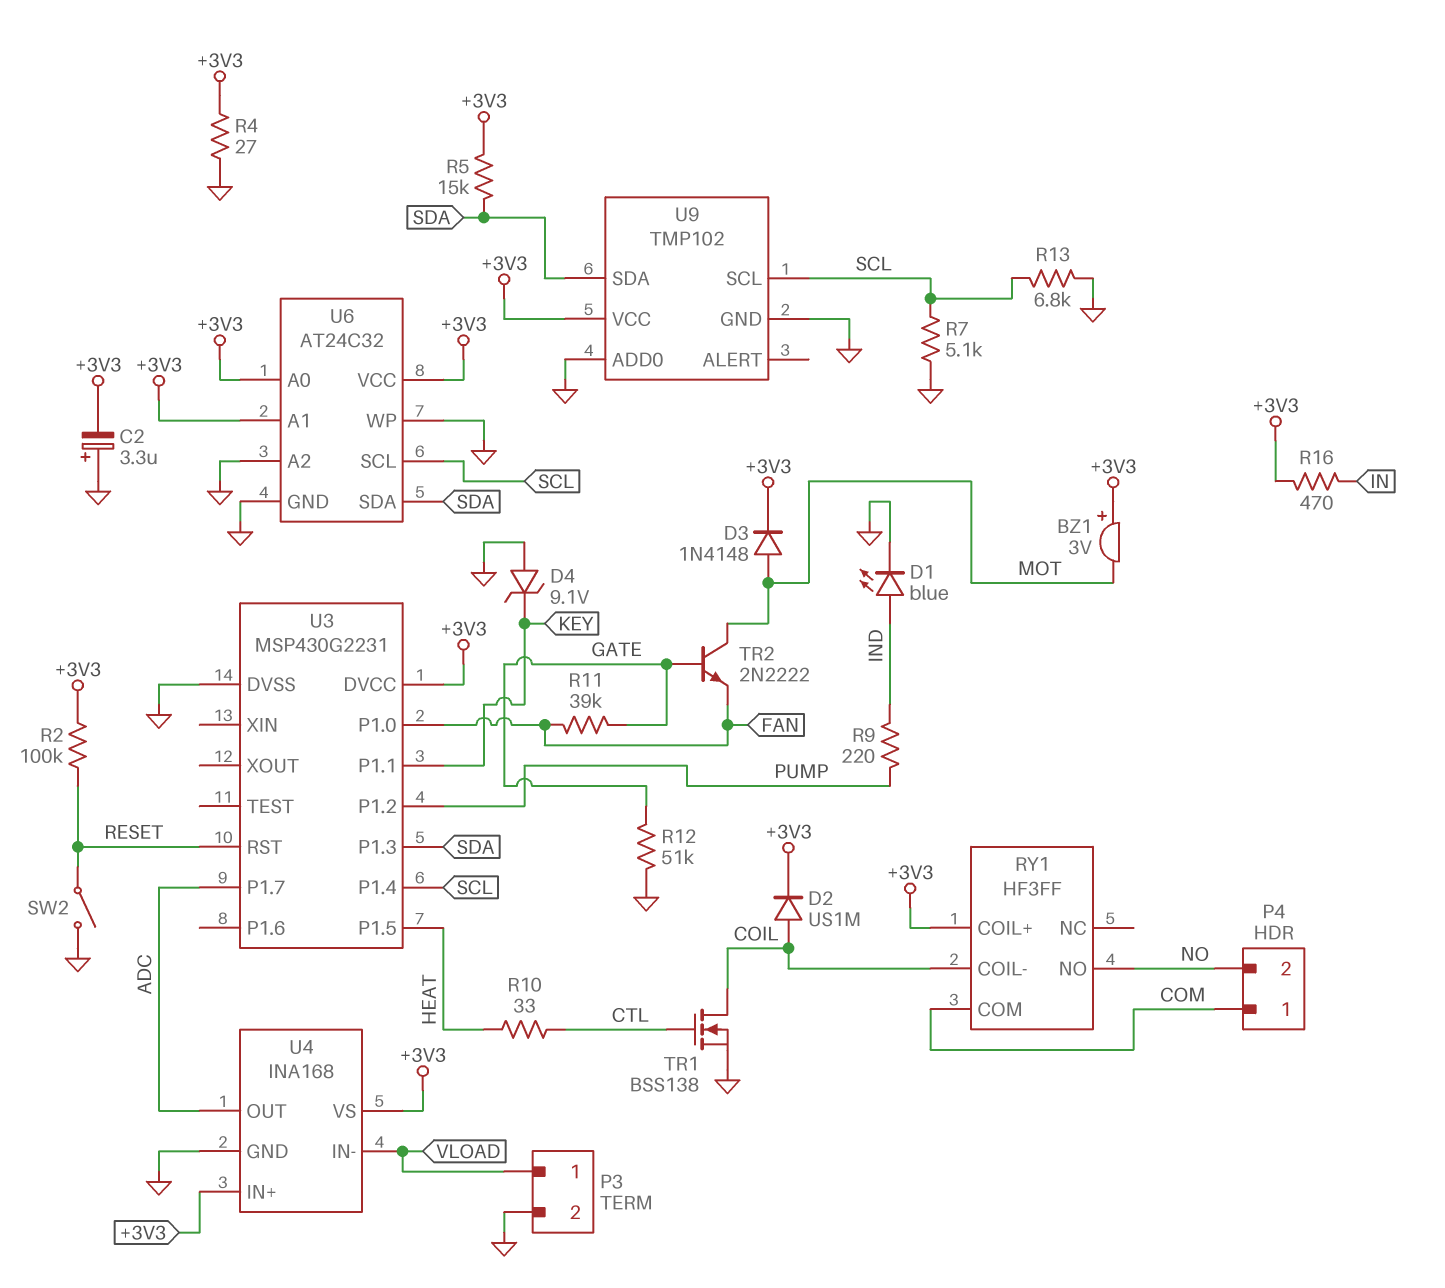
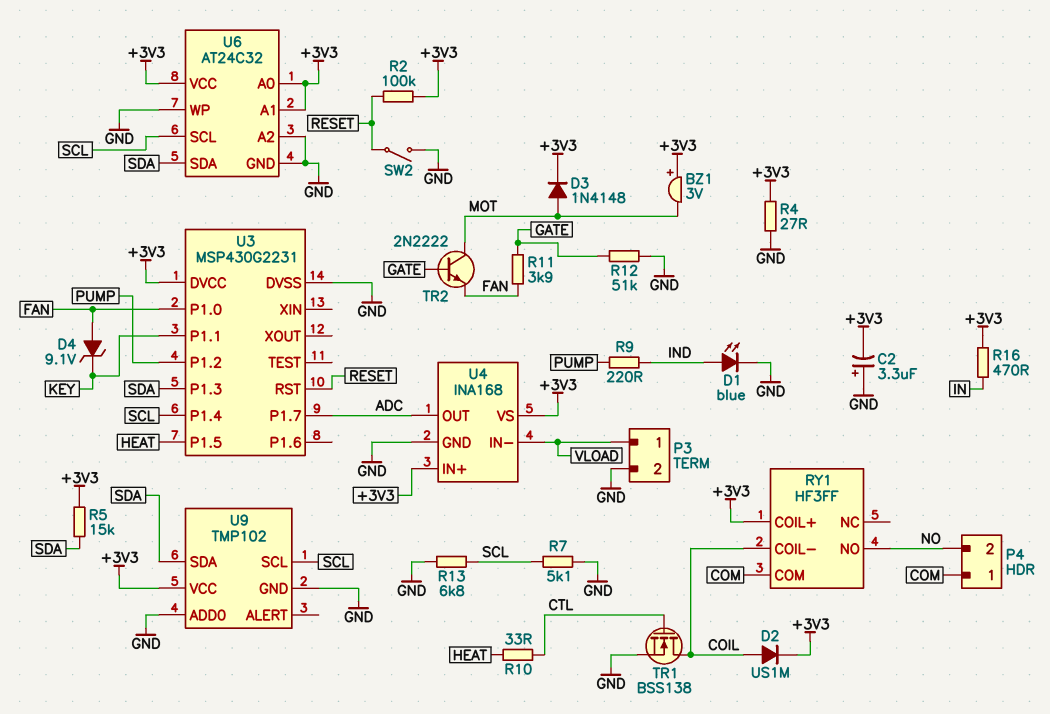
D4: zener 9.1V (A GND, K KEY) -> zener 9.1V (A FAN, K KEY)
R11: 39k (FAN, GATE) -> 3.9k (FAN, GATE)

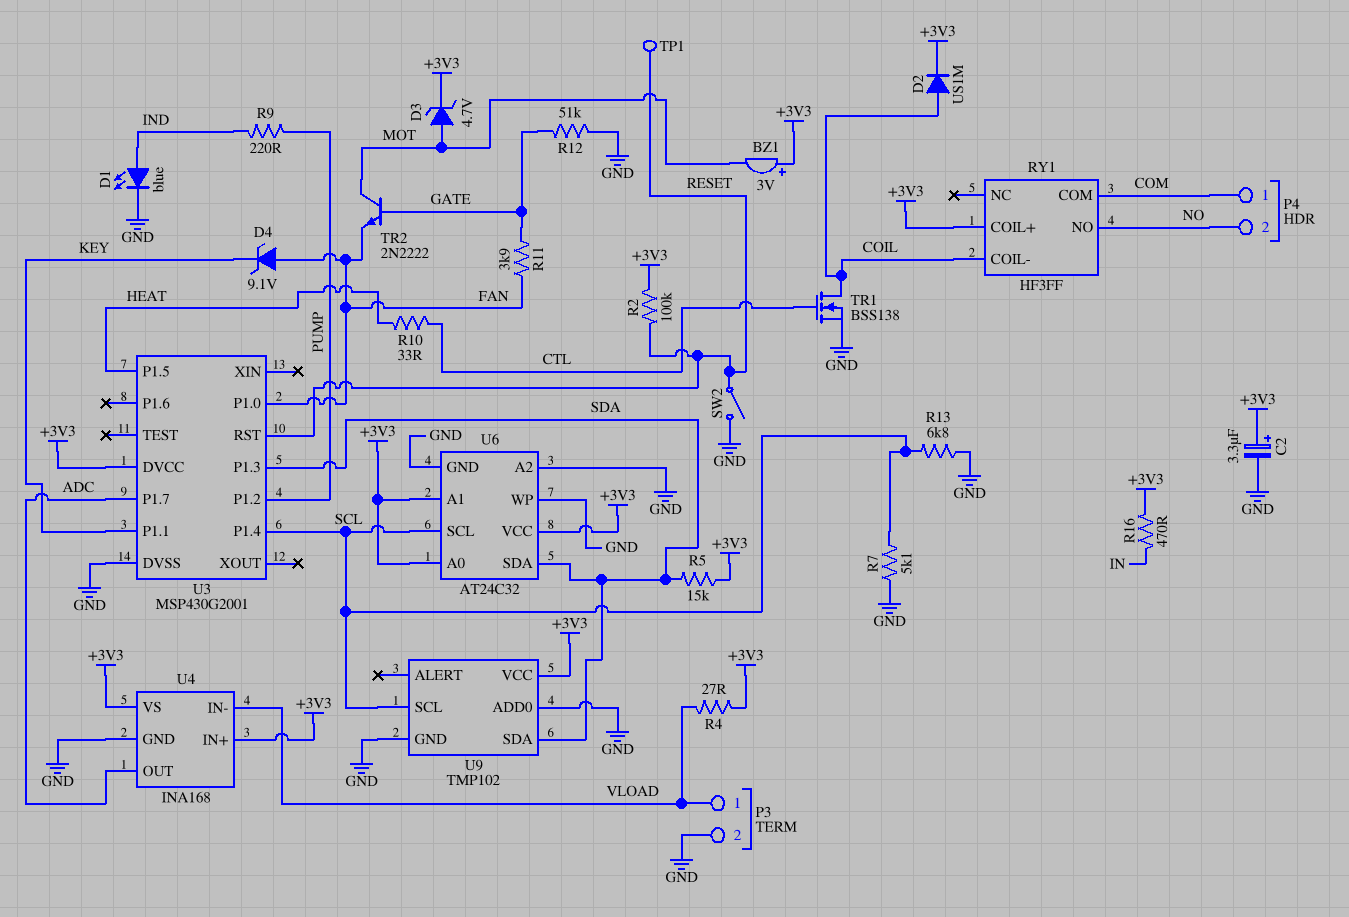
C2: 3.3uF (plus GND, minus +3V3) -> 3.3uF (plus +3V3, minus GND)
D3: diode 1N4148 (A MOT, K +3V3) -> zener 4.7V (A MOT, K +3V3)
R4: 27 (+3V3, GND) -> 27 (+3V3, VLOAD)
TP1: none -> test point (RESET)
U3: MSP430G2231 -> MSP430G2001

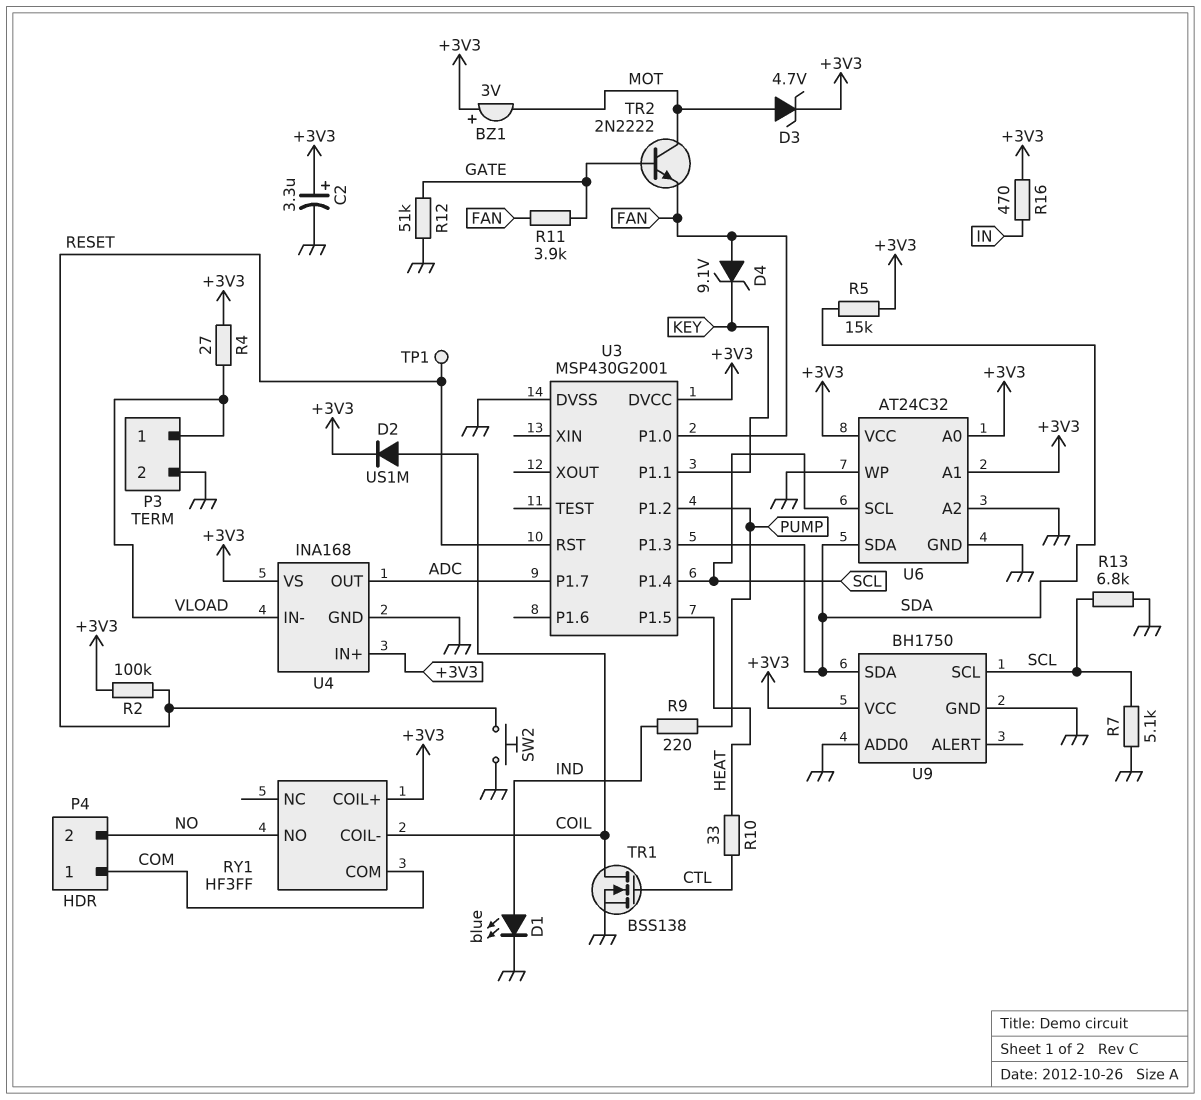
SW2: switch (GND, RESET) -> button (GND, RESET)
U9: TMP102 -> BH1750

